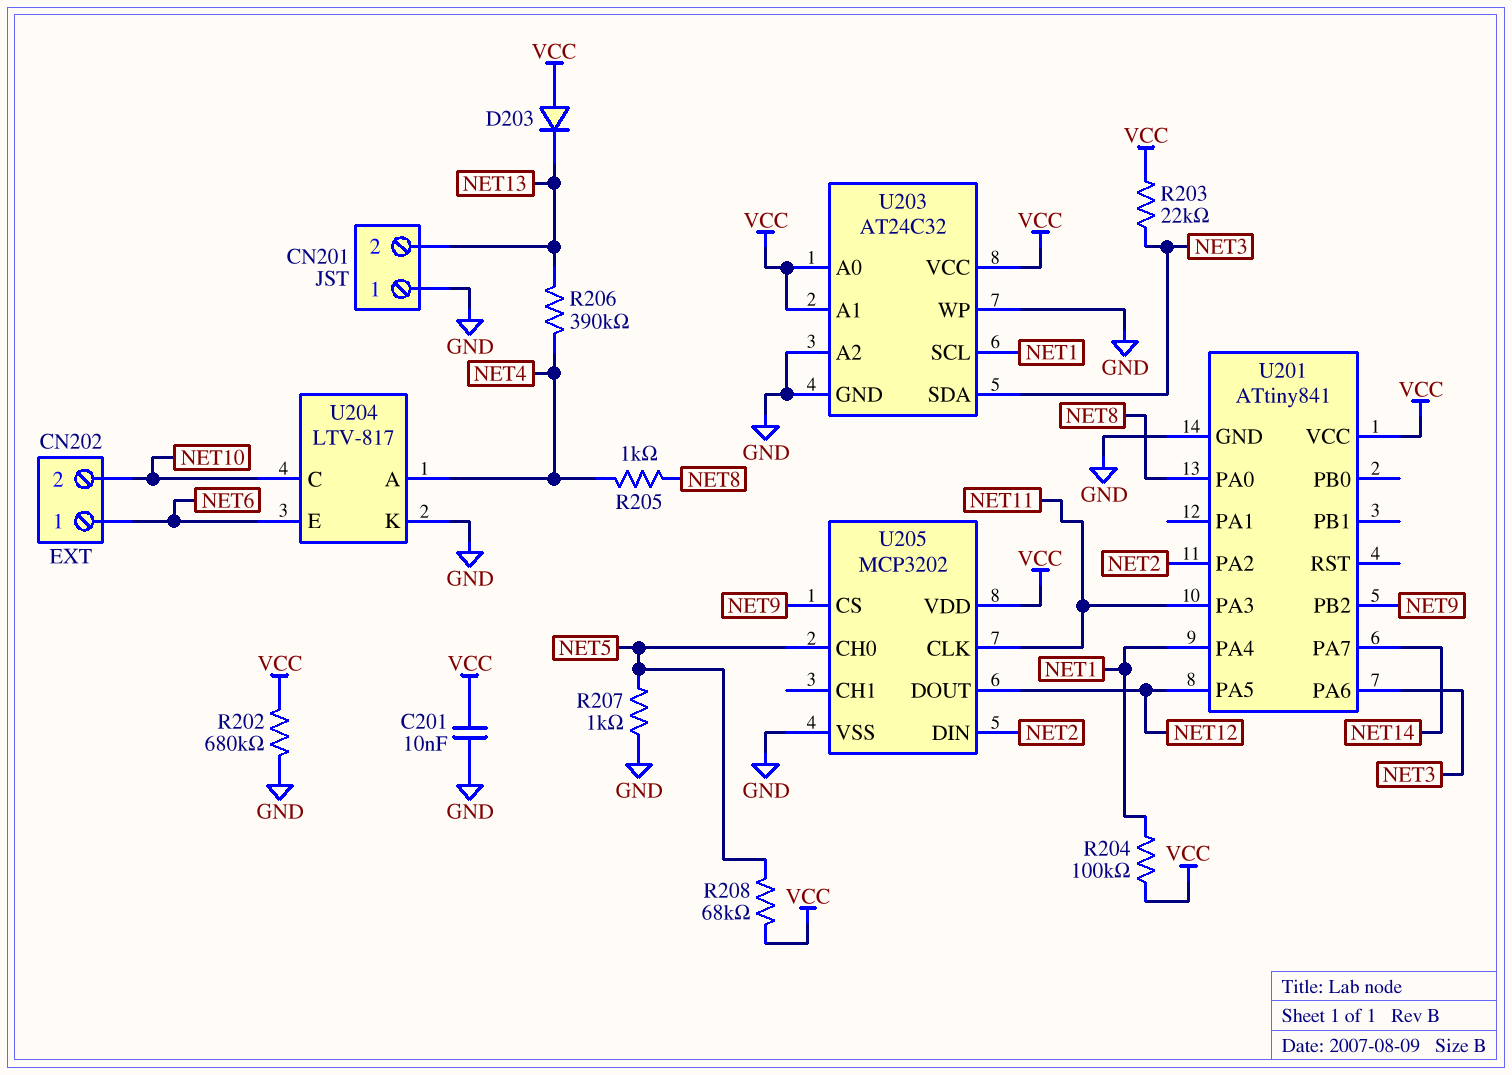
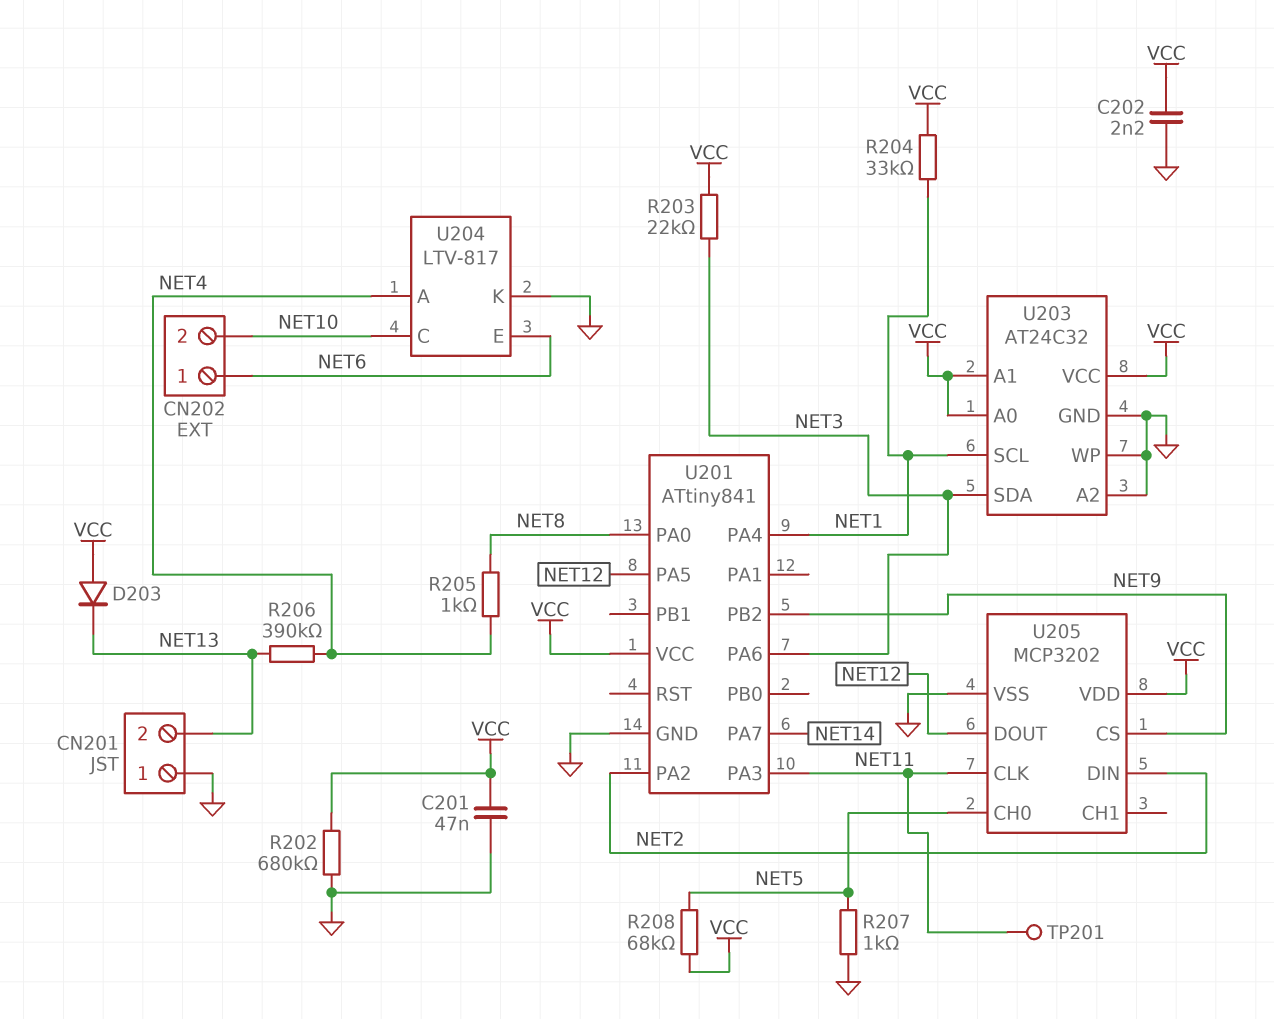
C201: 10nF (GND, VCC) -> 47nF (GND, VCC)
C202: none -> 2.2nF (GND, VCC)
R204: 100k (NET1, VCC) -> 33k (NET1, VCC)
TP201: none -> test point (NET11)

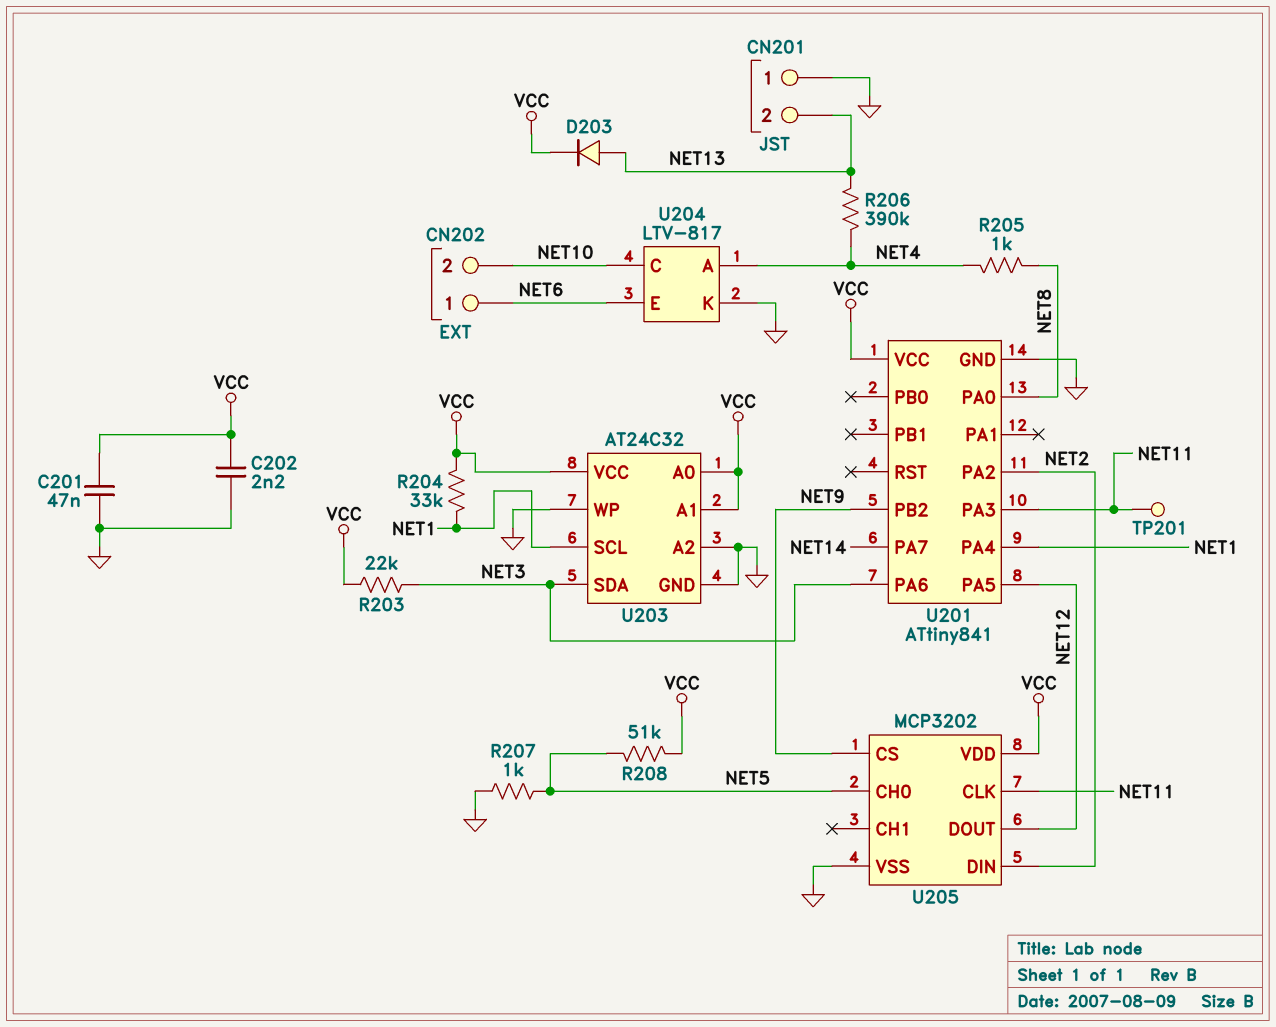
D203: diode (A VCC, K NET13) -> diode (A NET13, K VCC)
R202: 680k (GND, VCC) -> none
R208: 68k (NET5, VCC) -> 51k (NET5, VCC)

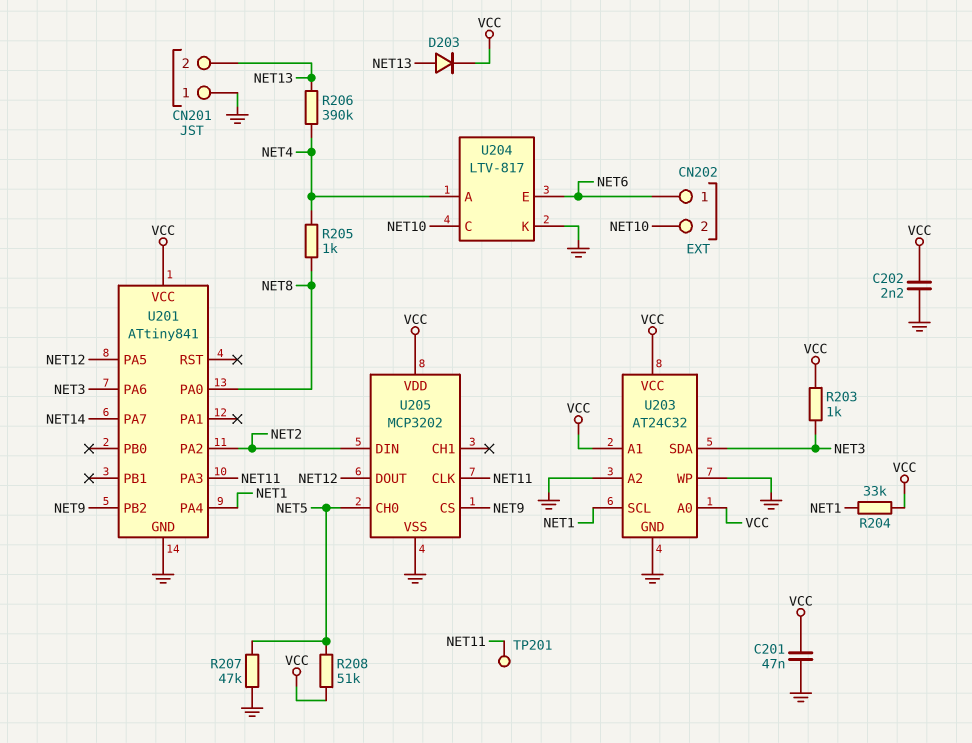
R203: 22k (NET3, VCC) -> 1k (NET3, VCC)
R207: 1k (GND, NET5) -> 47k (GND, NET5)

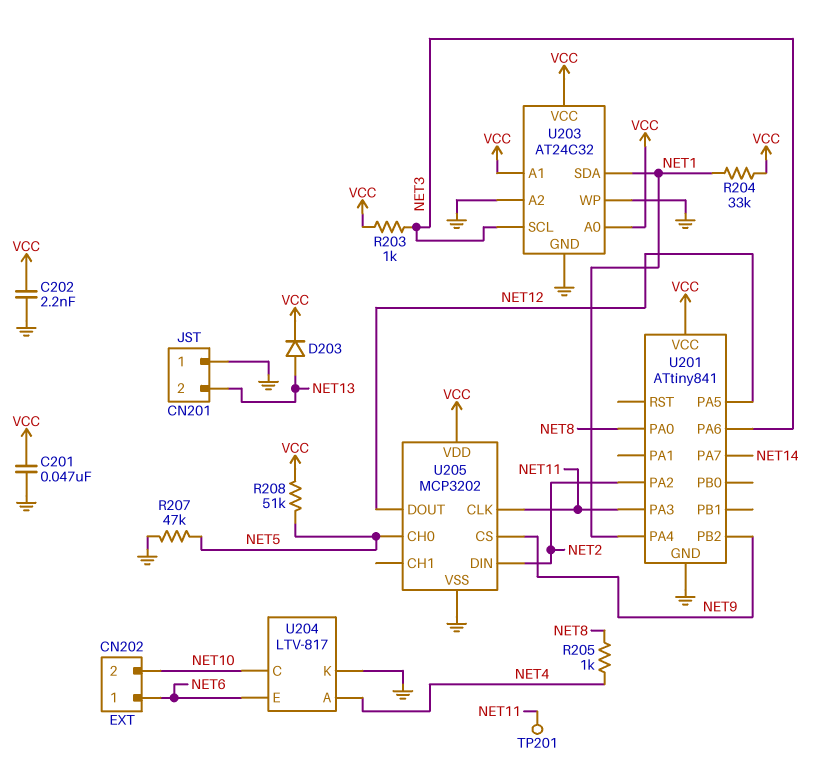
R206: 390k (NET4, NET13) -> none
U203 pin SCL: NET1 -> NET3
U203 pin SDA: NET3 -> NET1

